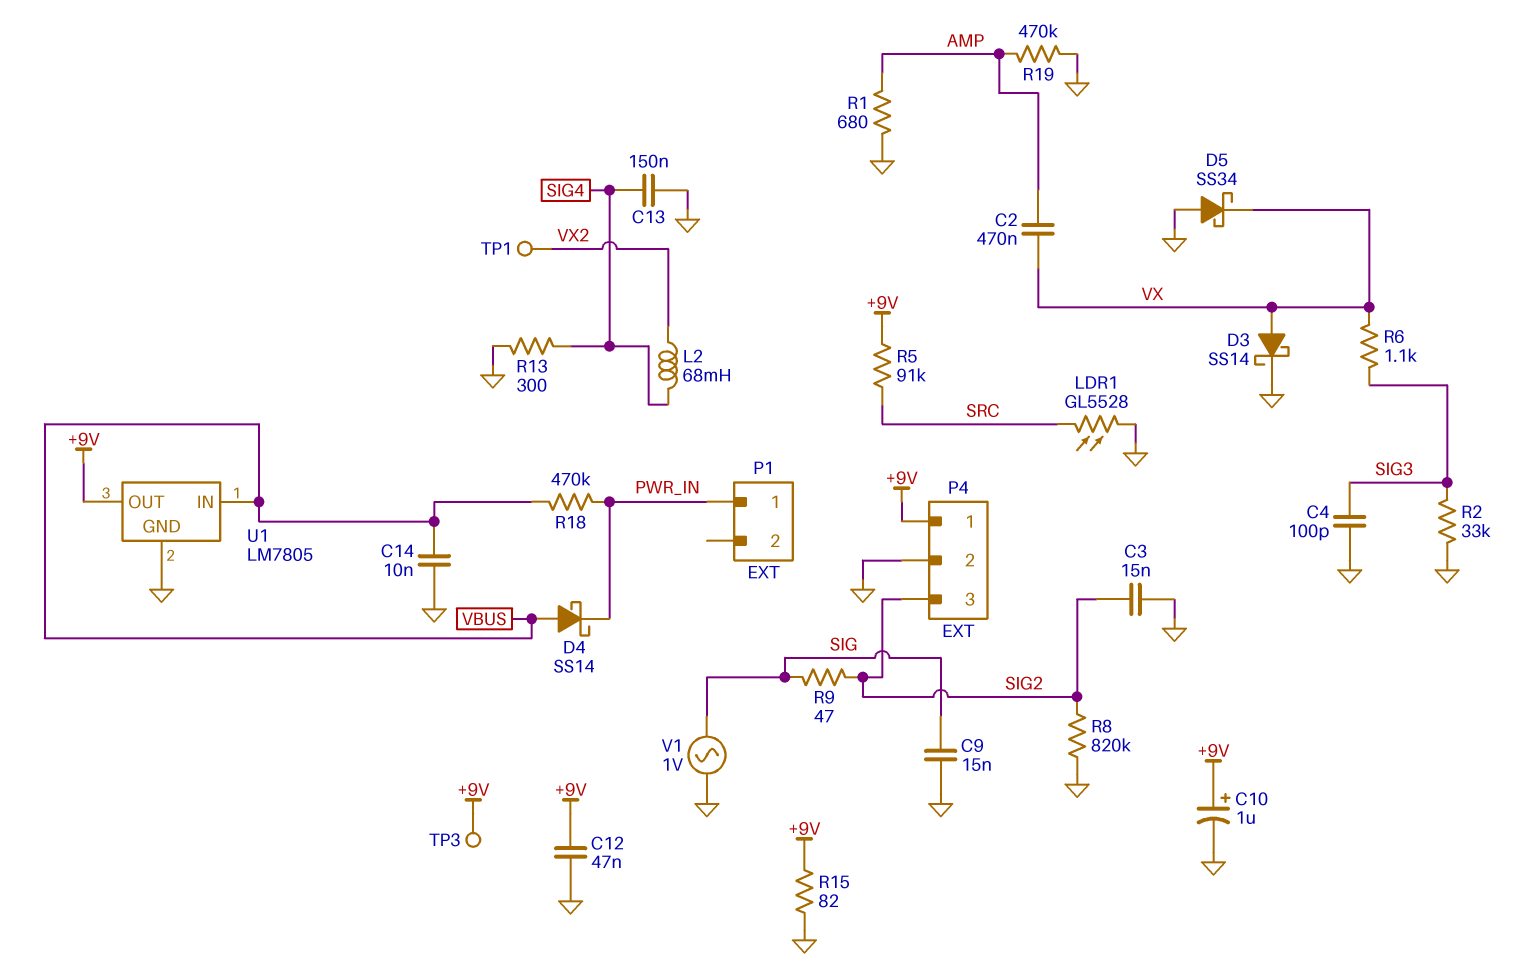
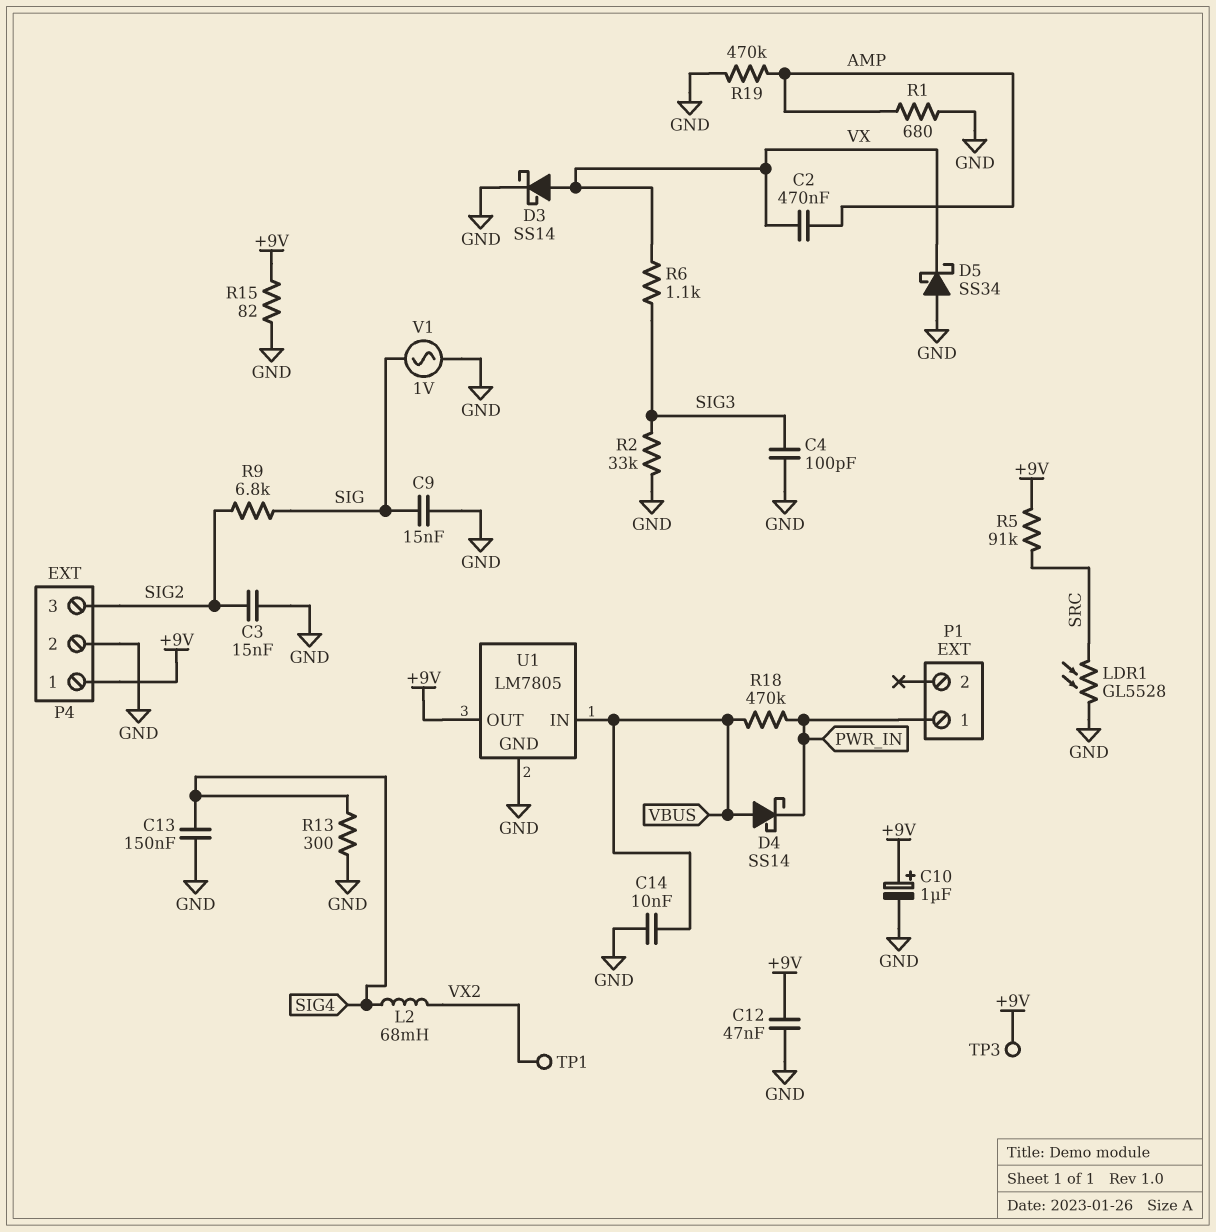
R8: 820k (GND, SIG2) -> none
R9: 47 (SIG, SIG2) -> 6.8k (SIG, SIG2)

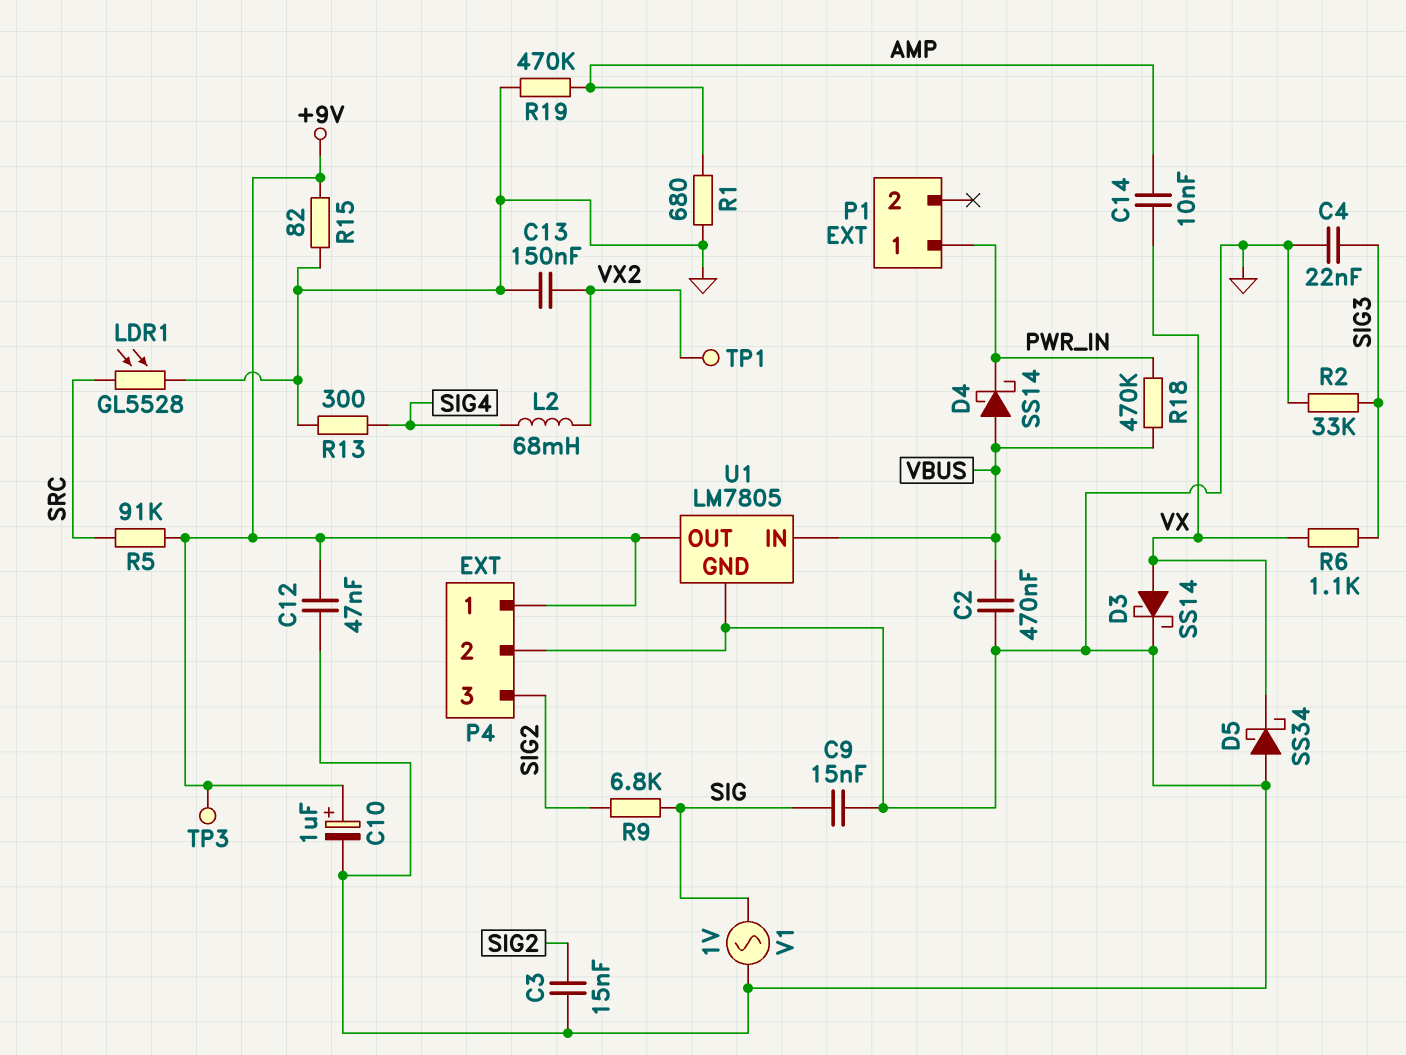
C2: 470nF (AMP, VX) -> 470nF (GND, VBUS)
C4: 100pF (GND, SIG3) -> 22nF (GND, SIG3)
C13: 150nF (GND, SIG4) -> 150nF (GND, VX2)
C14: 10nF (GND, VBUS) -> 10nF (AMP, VX)

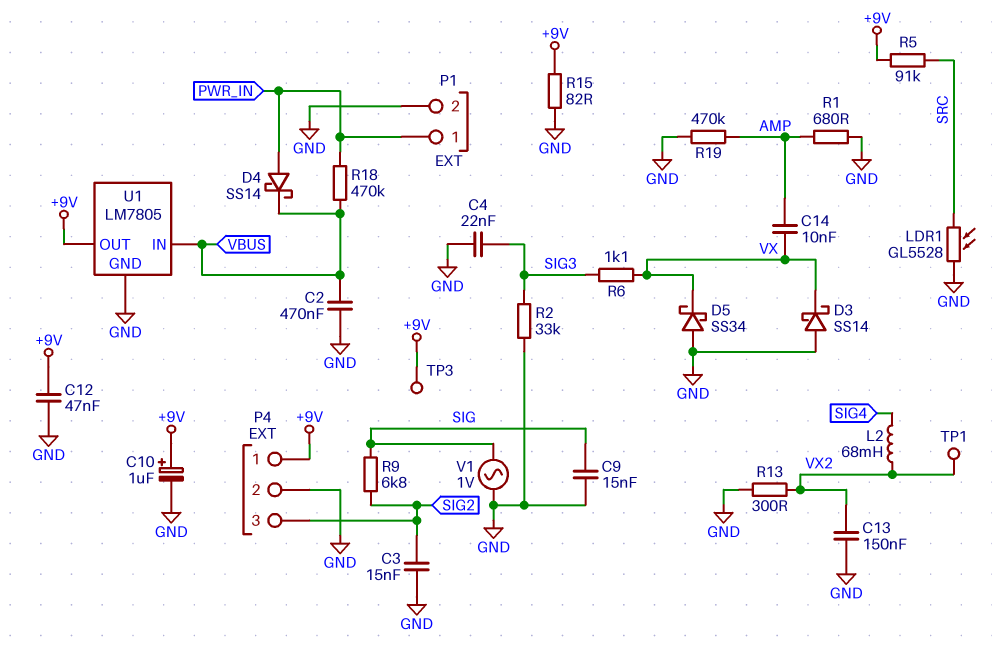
D3: schottky SS14 (A VX, K GND) -> schottky SS14 (A GND, K VX)
D4: schottky SS14 (A VBUS, K PWR_IN) -> schottky SS14 (A PWR_IN, K VBUS)
P1 pin 2: none -> GND
R13: 300 (GND, SIG4) -> 300 (GND, VX2)

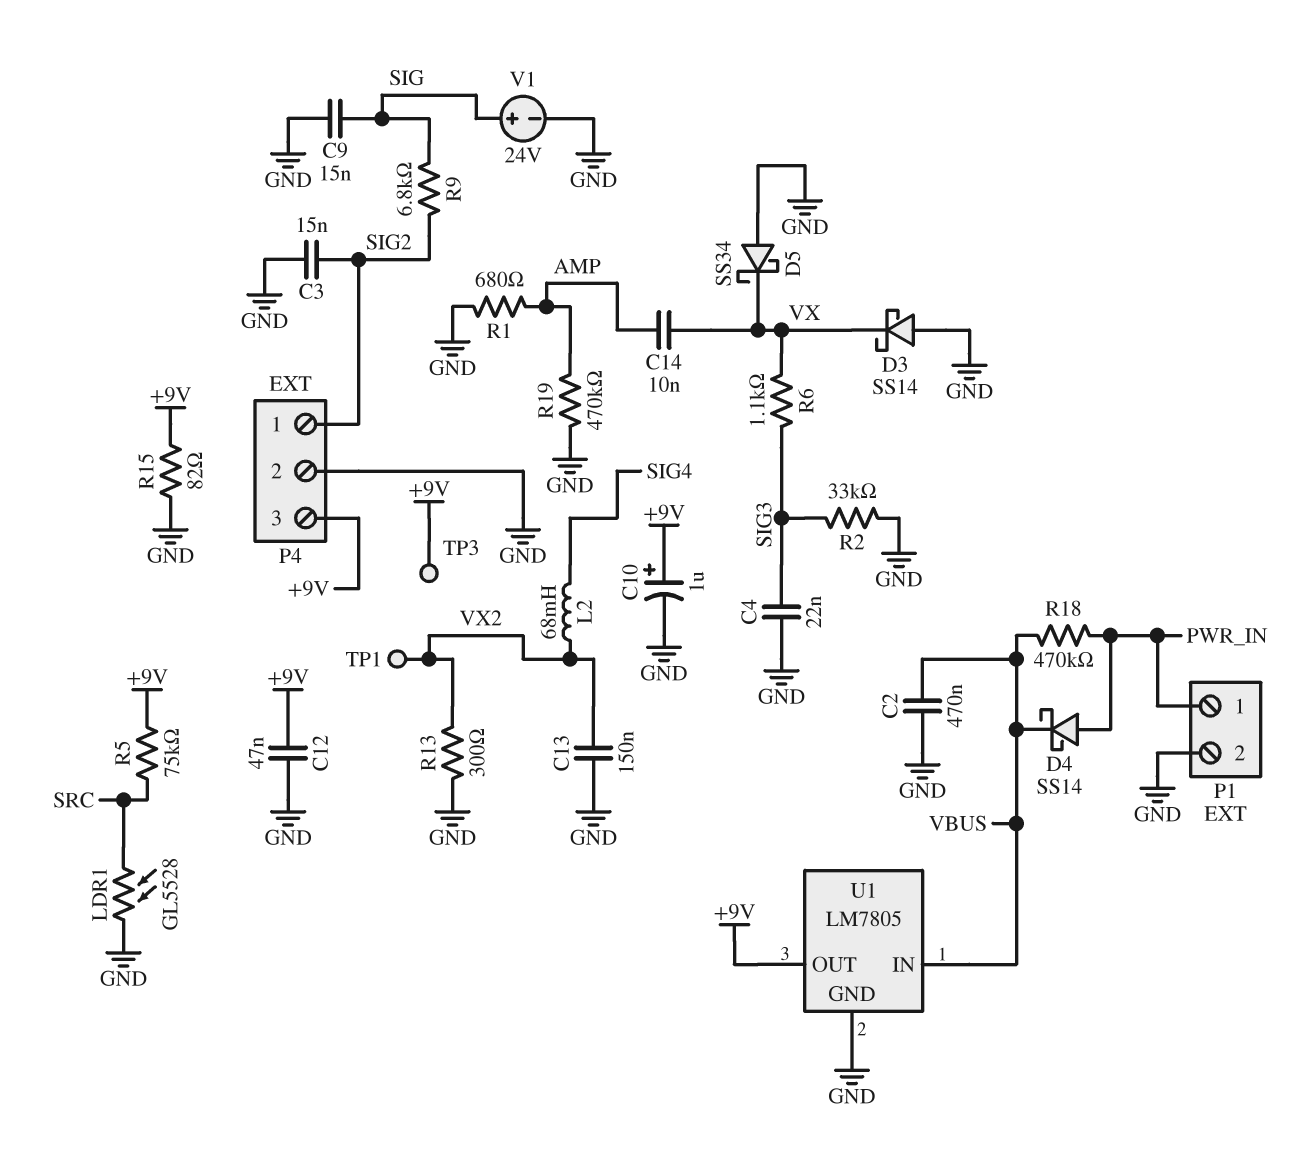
P4 pin 1: +9V -> SIG2
P4 pin 3: SIG2 -> +9V
R5: 91k (+9V, SRC) -> 75k (+9V, SRC)
V1: AC 1V (GND, SIG) -> 24V (plus SIG, minus GND)

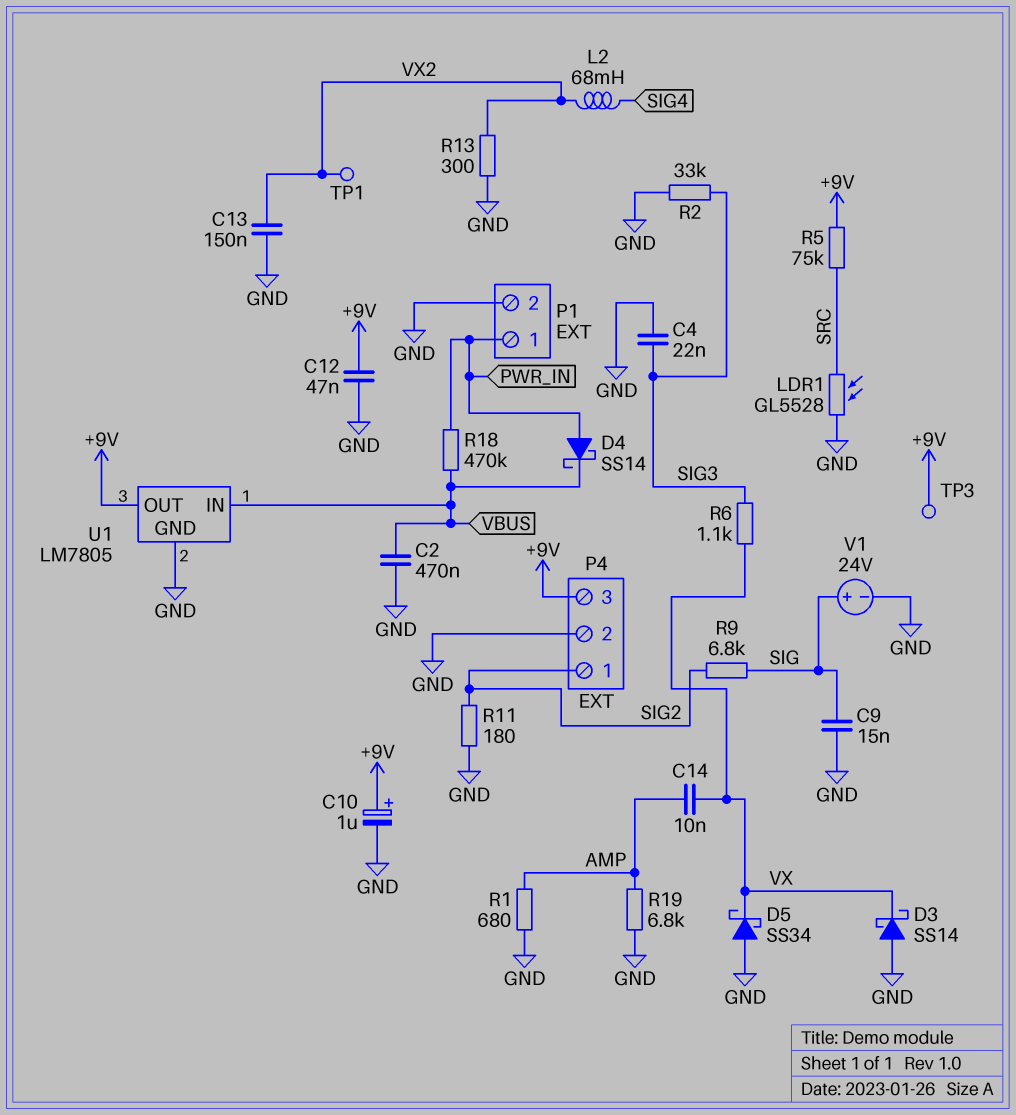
C3: 15nF (GND, SIG2) -> none
R11: none -> 180 (GND, SIG2)
R15: 82 (+9V, GND) -> none
R19: 470k (AMP, GND) -> 6.8k (AMP, GND)

